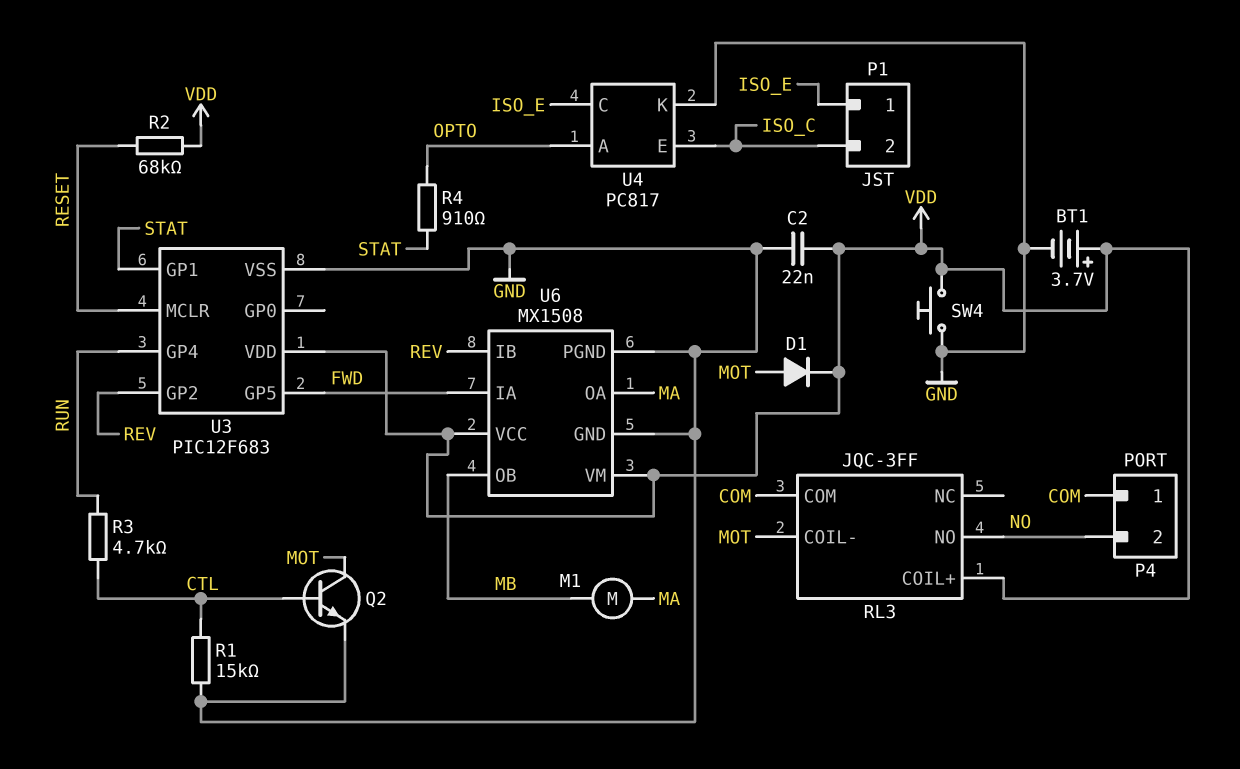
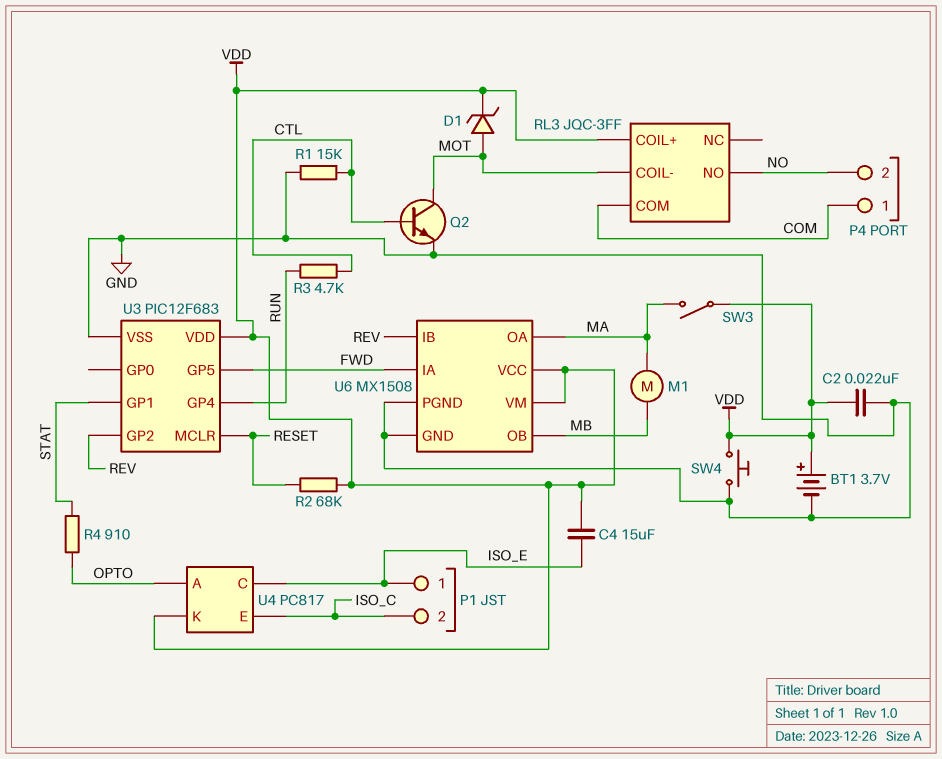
C4: none -> 15uF (ISO_E, VDD)
D1: diode (A MOT, K VDD) -> zener (A MOT, K VDD)
SW3: none -> switch (MA, VDD)
U4 pin K: GND -> VDD

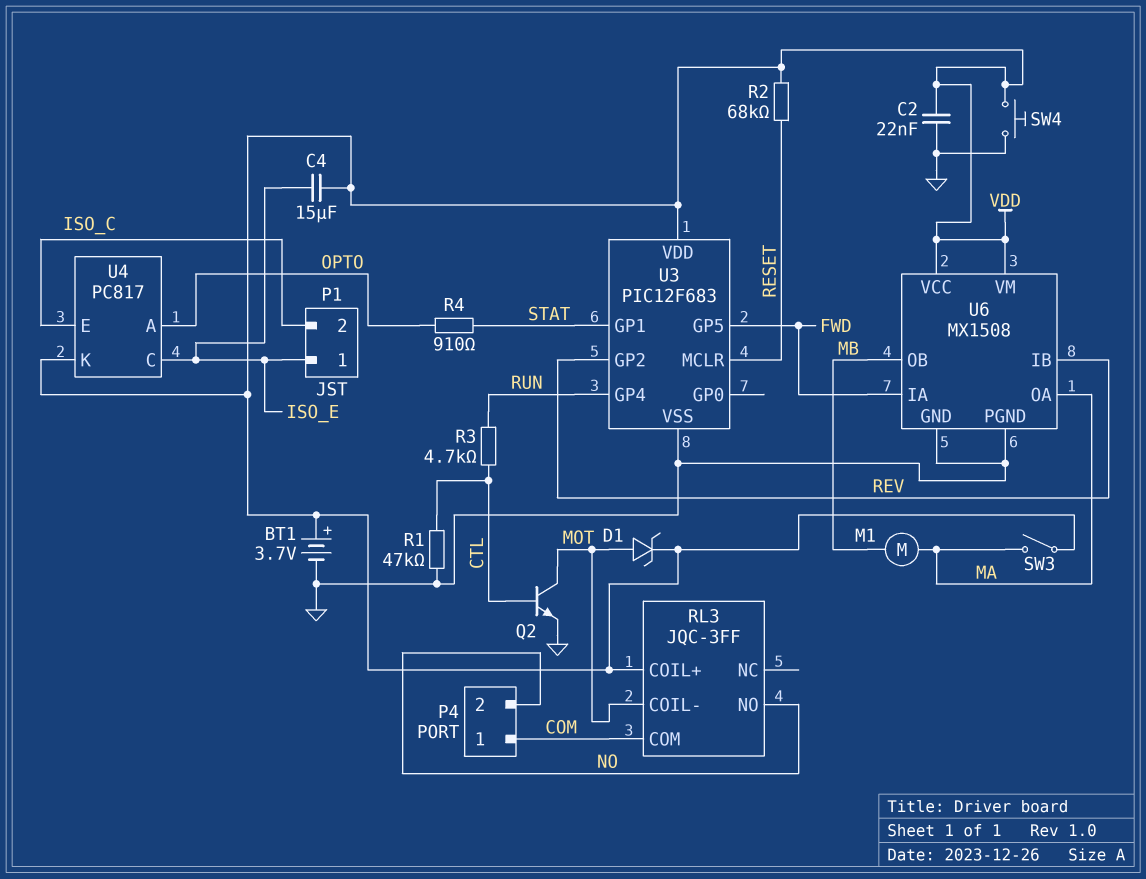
R1: 15k (CTL, GND) -> 47k (CTL, GND)

